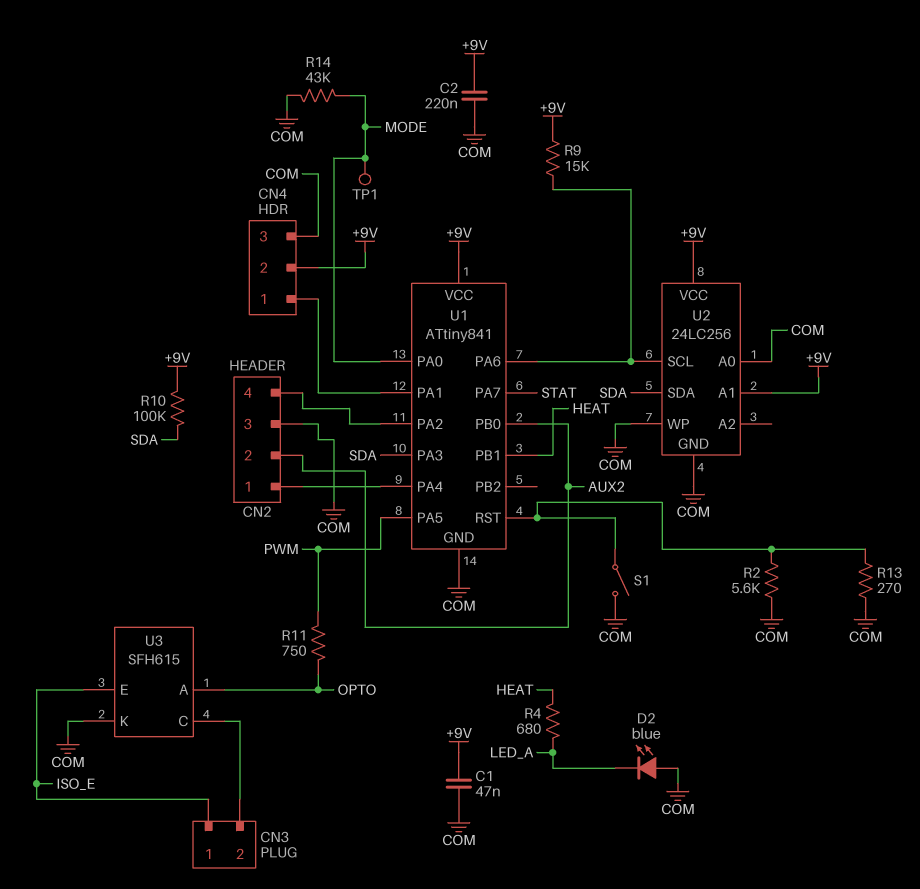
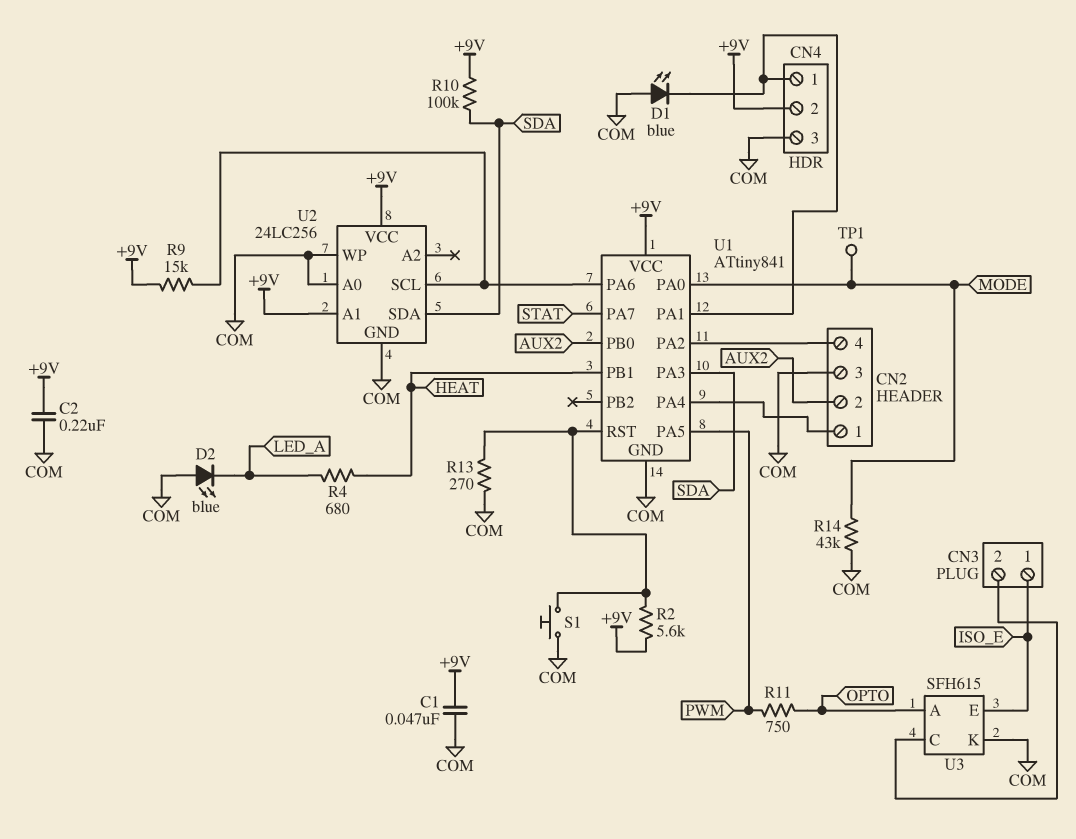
D1: none -> LED blue (A COM, K CN4/1)
R2: 5.6k (COM, U1/RST) -> 5.6k (+9V, U1/RST)
S1: switch (COM, U1/RST) -> button (COM, U1/RST)

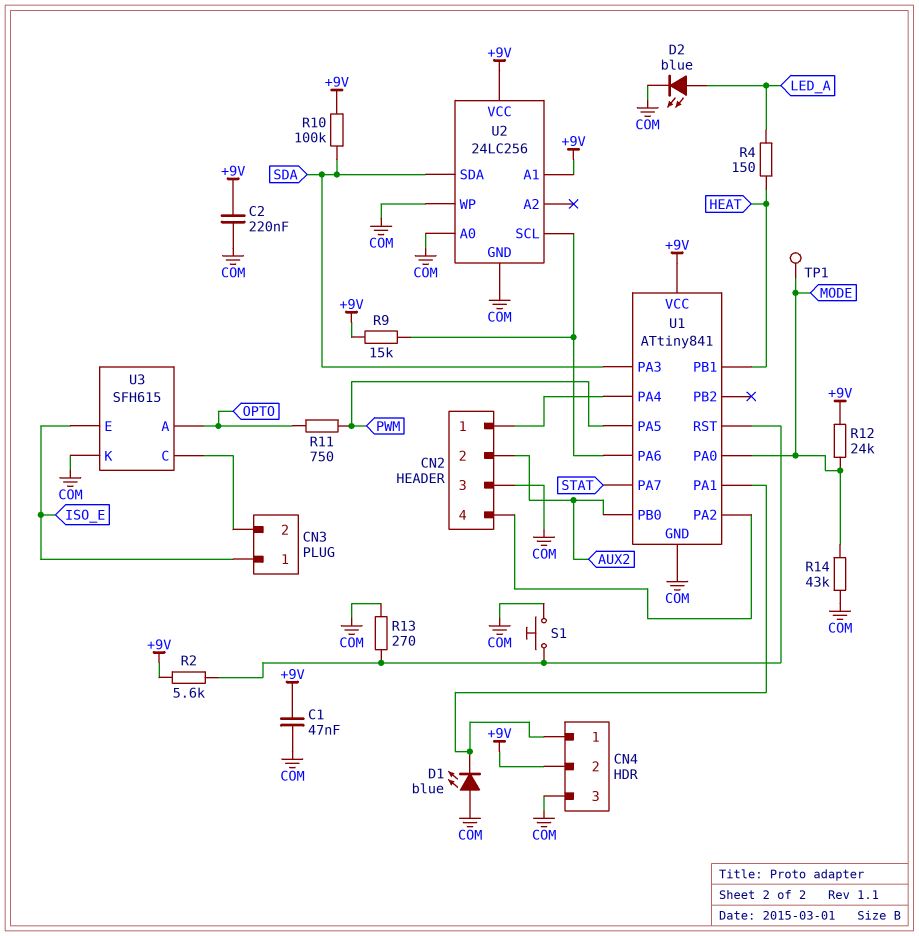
D2: LED blue (A COM, K LED_A) -> LED blue (A LED_A, K COM)
R4: 680 (HEAT, LED_A) -> 150 (HEAT, LED_A)
R12: none -> 24k (+9V, MODE)

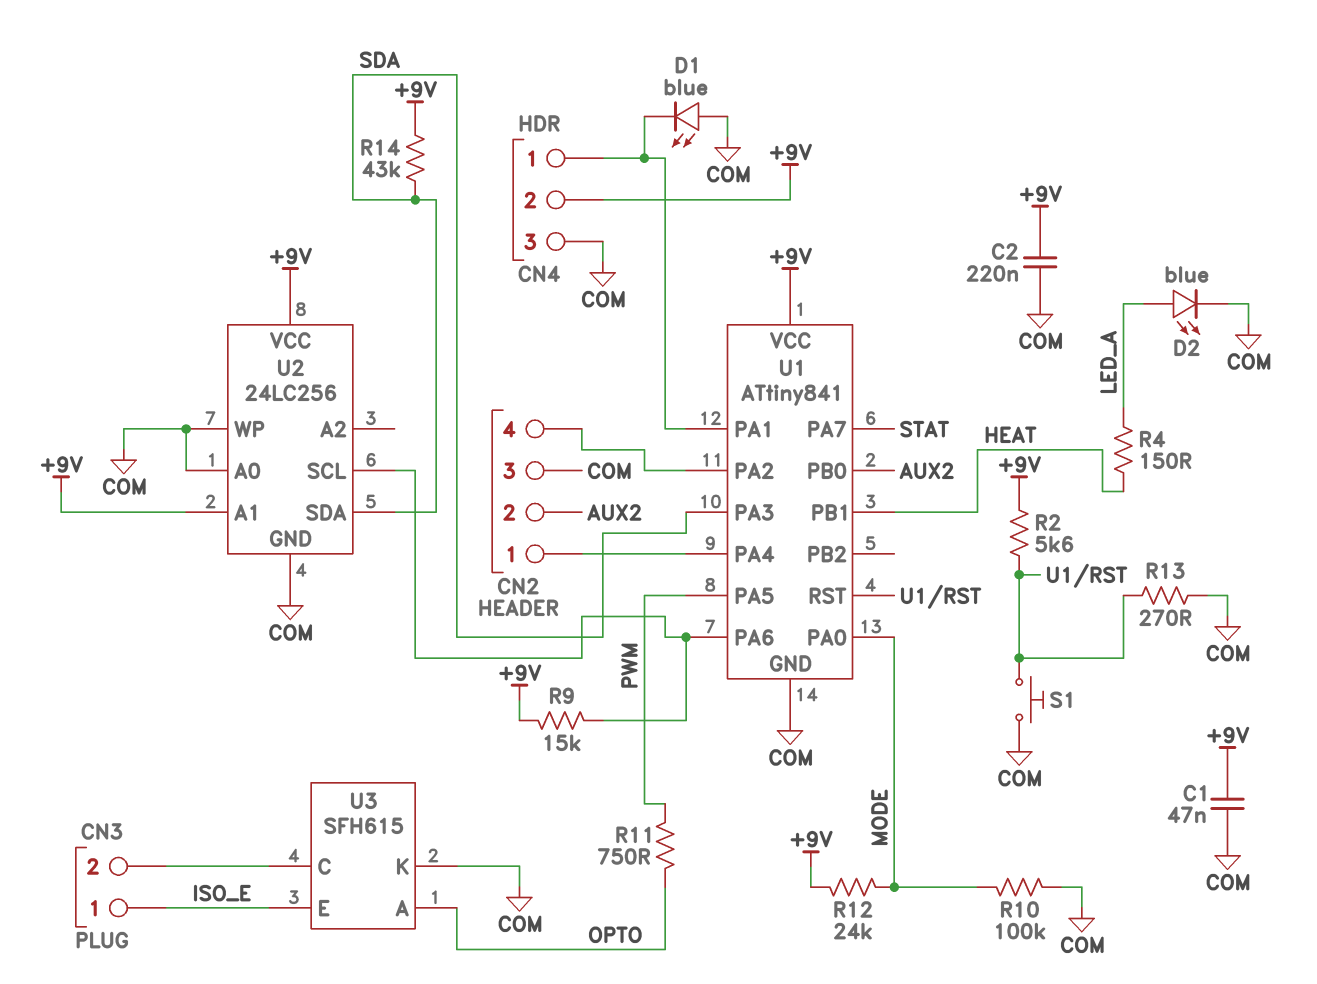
R10: 100k (+9V, SDA) -> 100k (COM, MODE)
R14: 43k (COM, MODE) -> 43k (+9V, SDA)
TP1: test point (MODE) -> none

